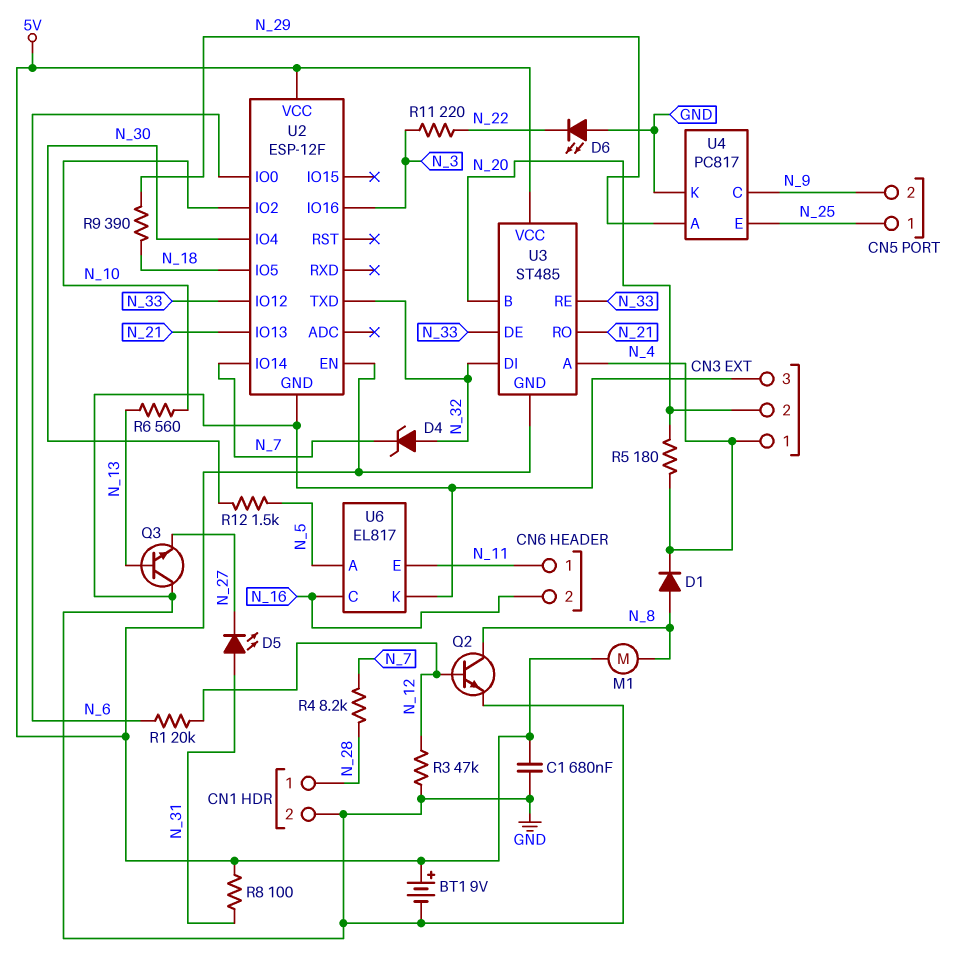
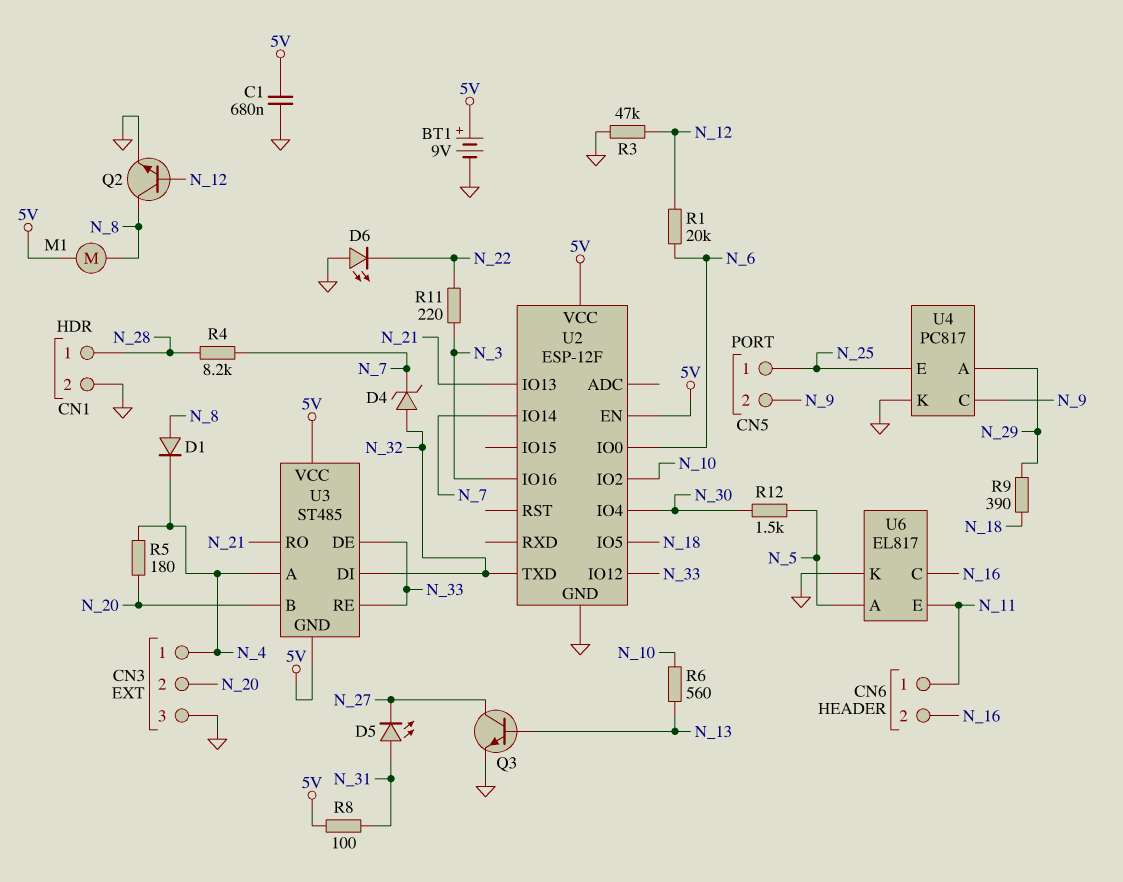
Q3: NPN (B N_13, C GND, E N_27) -> NPN (B N_13, C N_27, E GND)

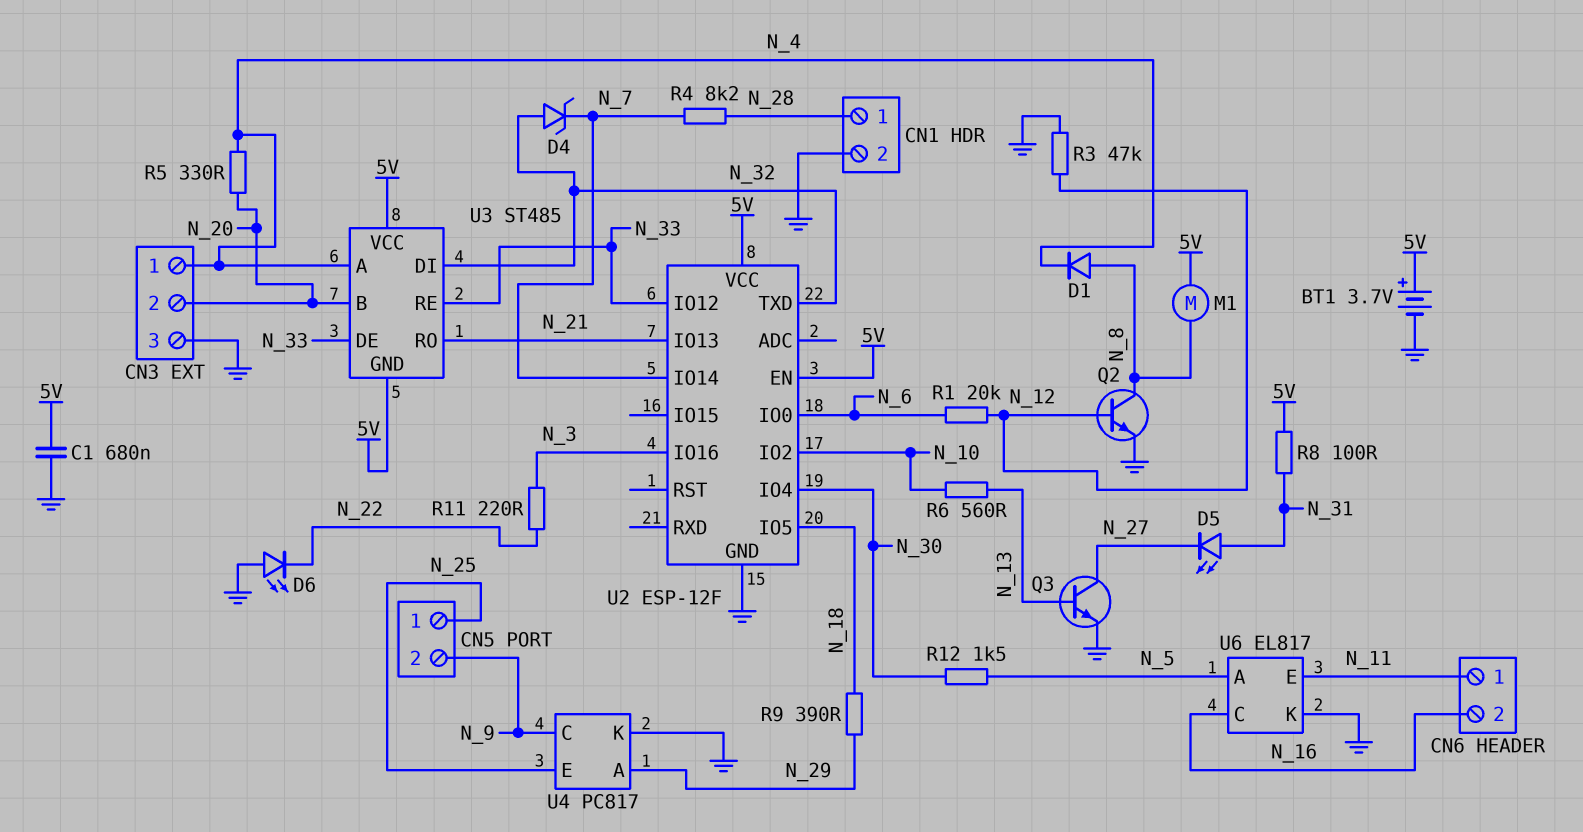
BT1: 9V (plus 5V, minus GND) -> 3.7V (plus 5V, minus GND)
R5: 180 (N_4, N_20) -> 330 (N_4, N_20)

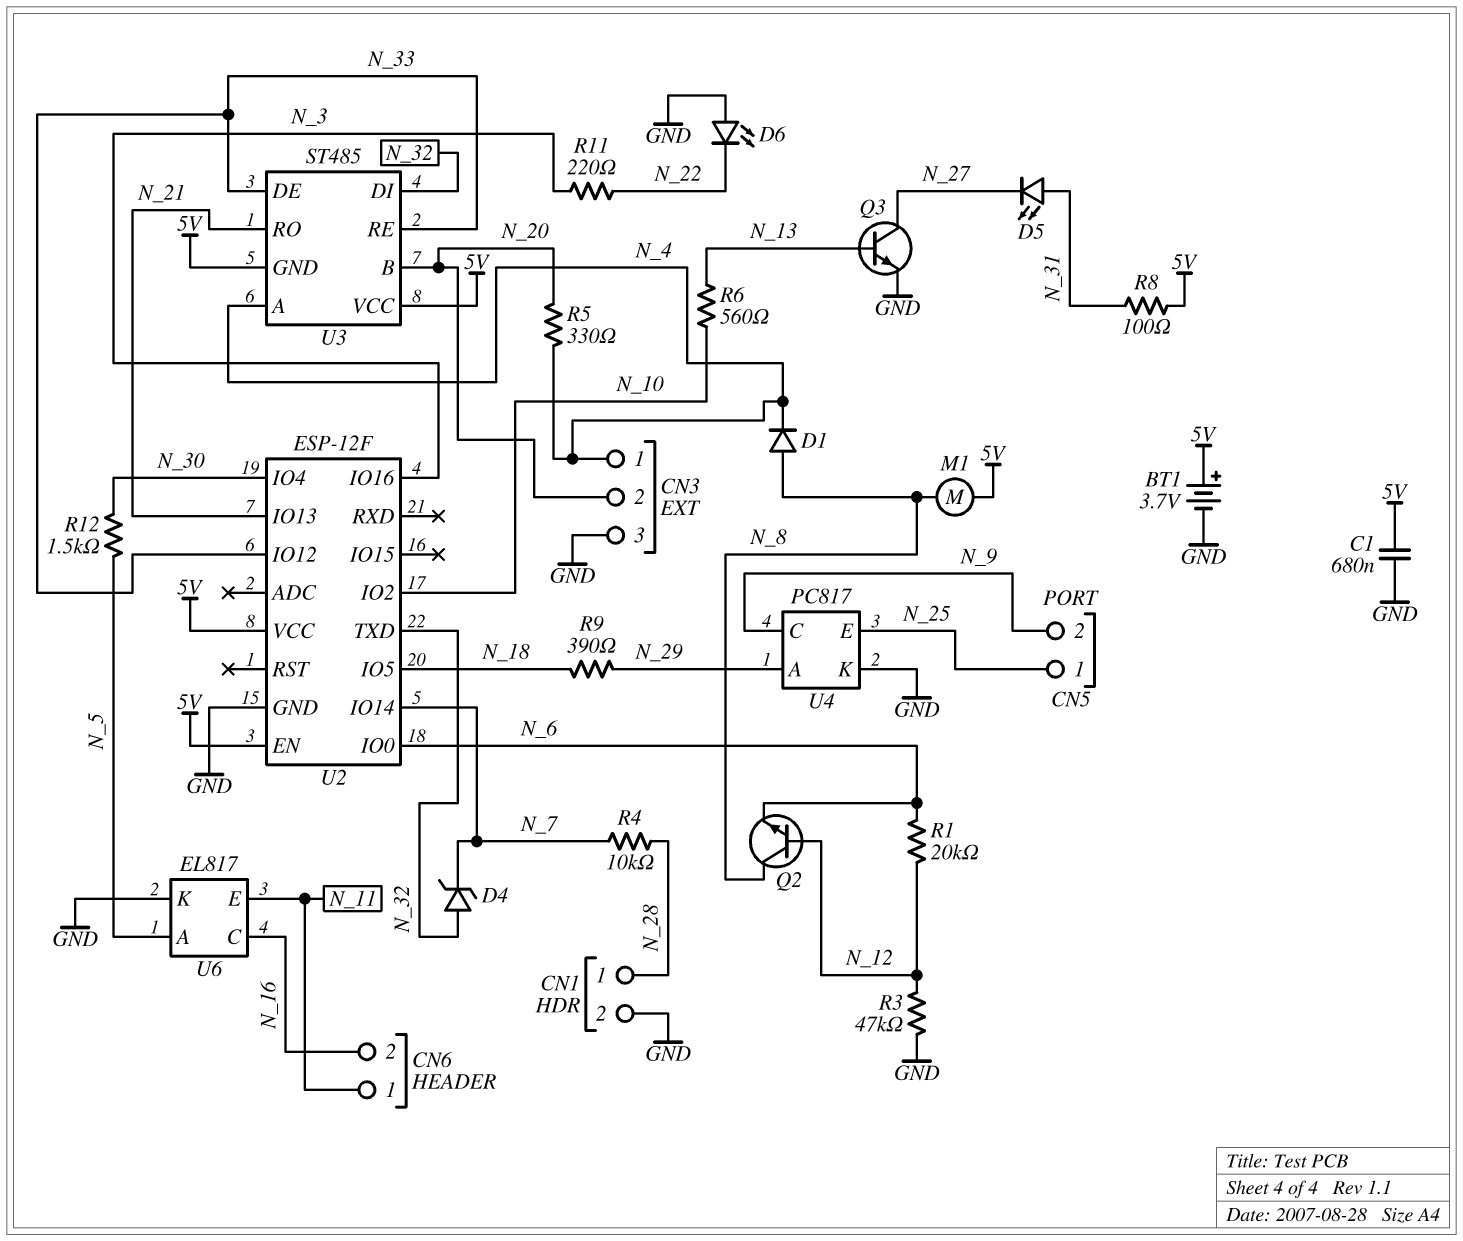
Q2: NPN (B N_12, C N_8, E GND) -> NPN (B N_12, C N_8, E N_6)
R4: 8.2k (N_7, N_28) -> 10k (N_7, N_28)

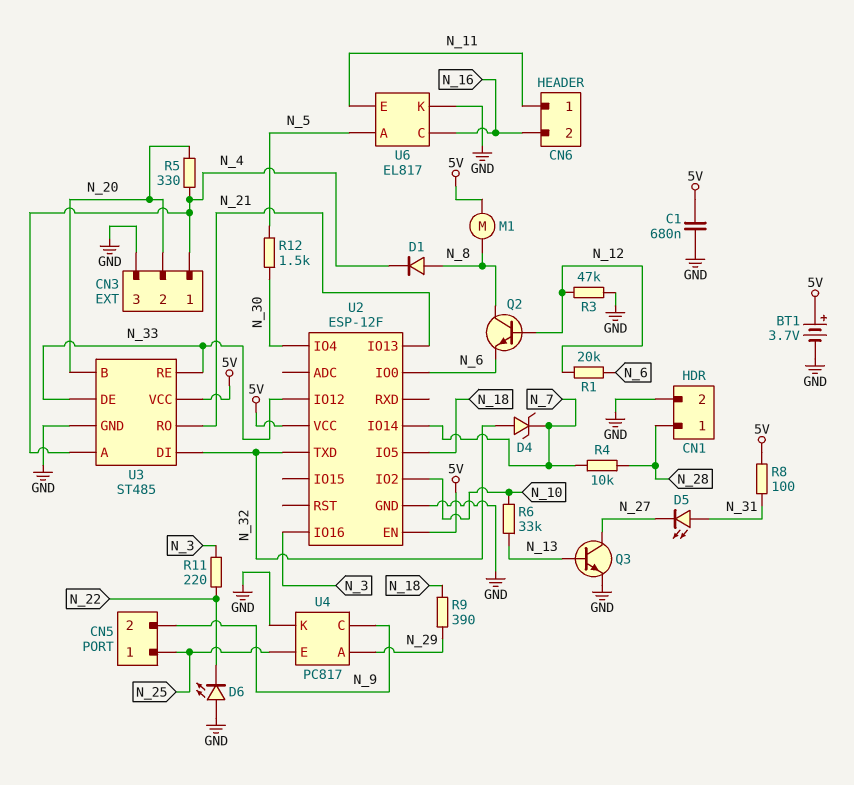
R6: 560 (N_10, N_13) -> 33k (N_10, N_13)
U3 pin GND: 5V -> GND

